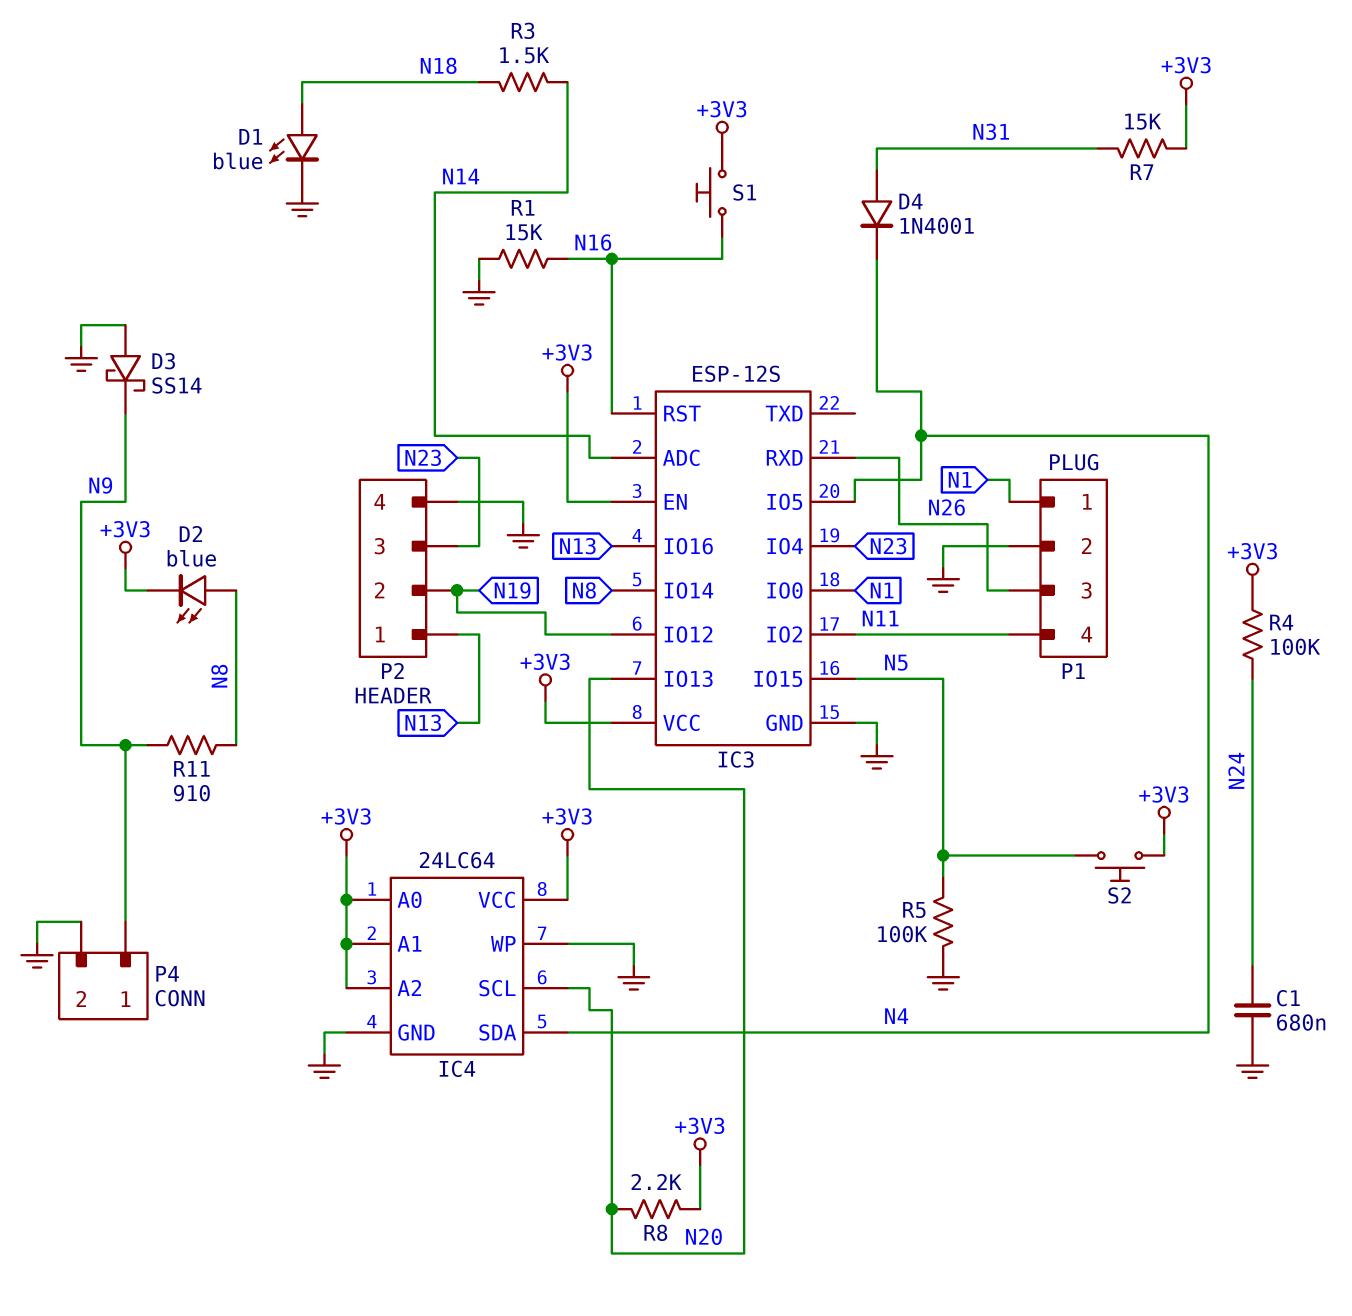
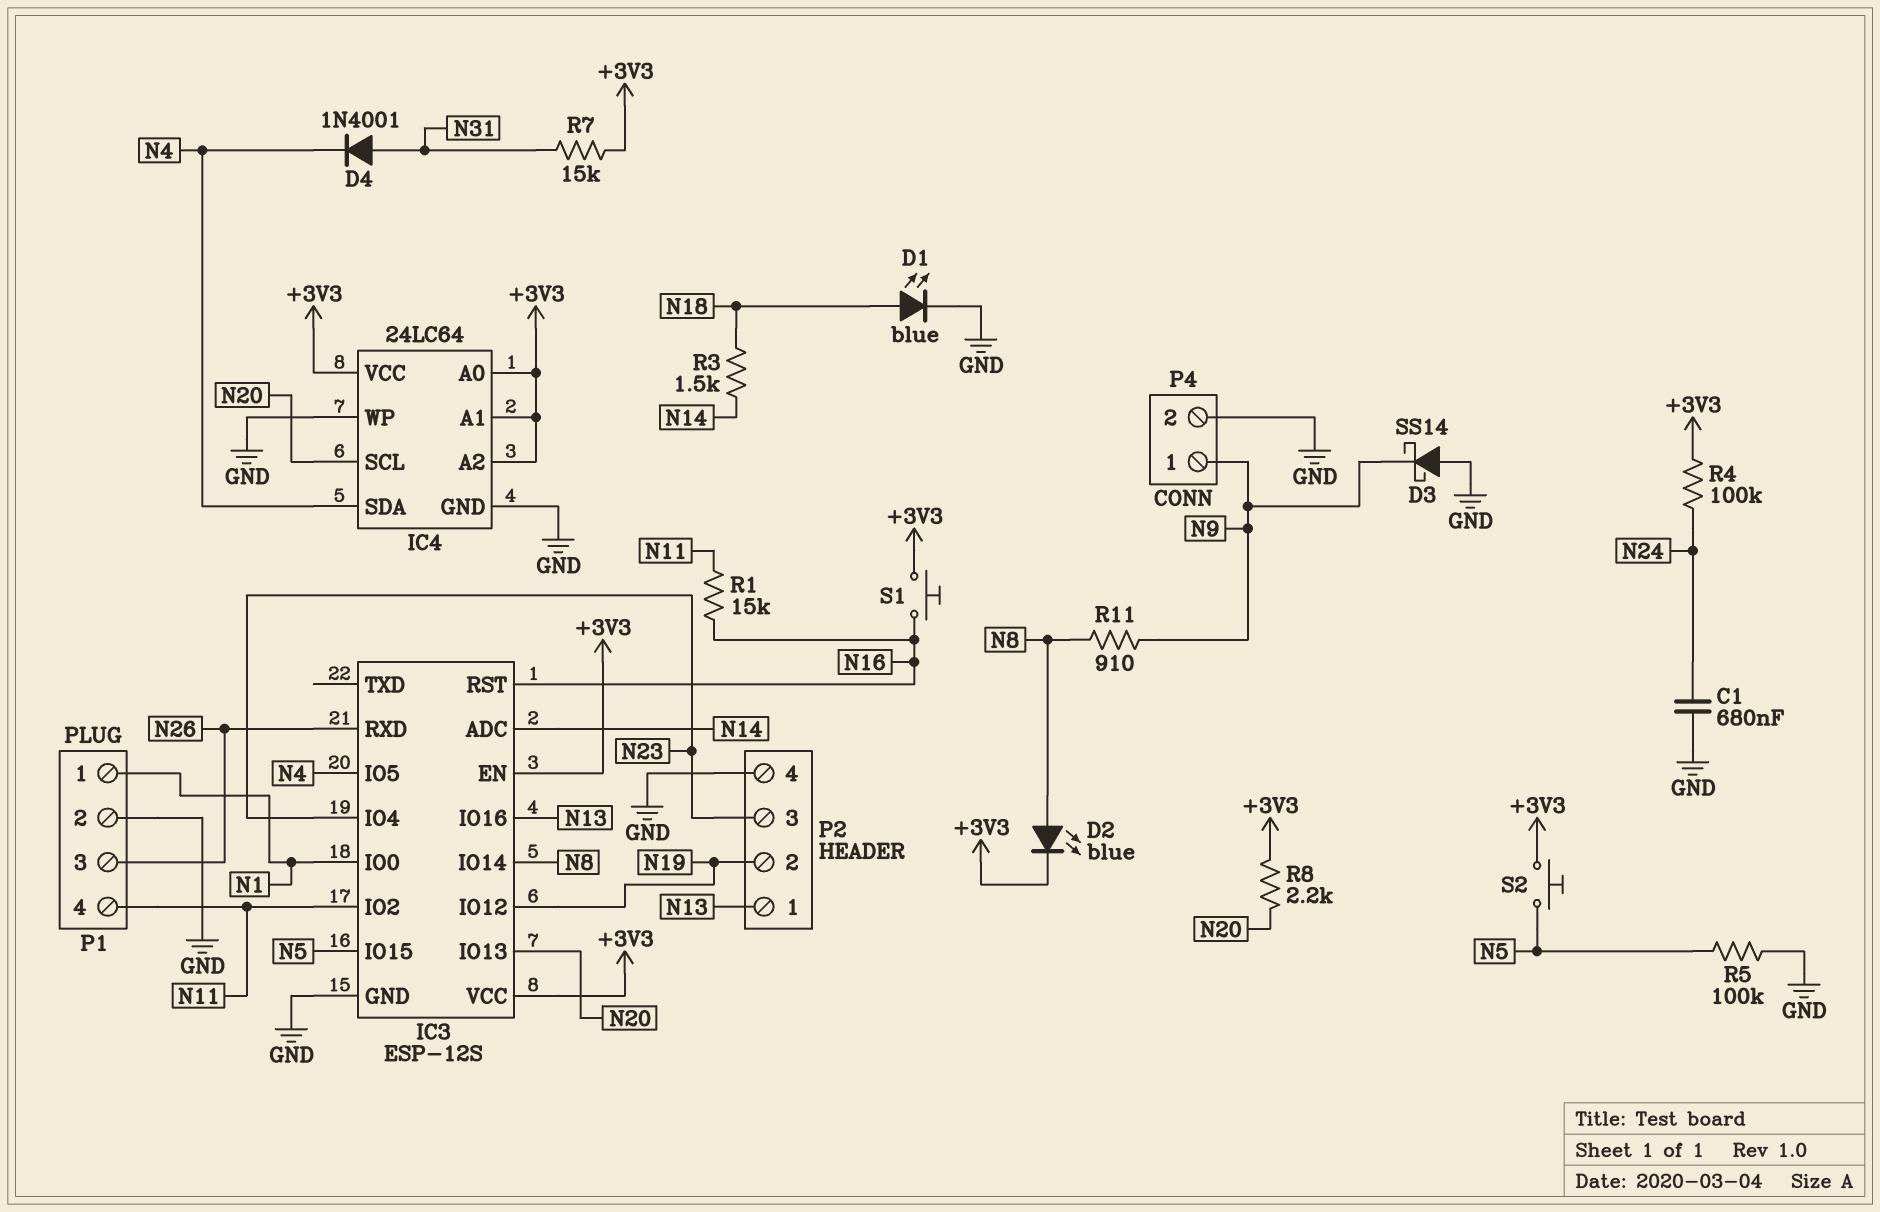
R1: 15k (GND, N16) -> 15k (N11, N16)

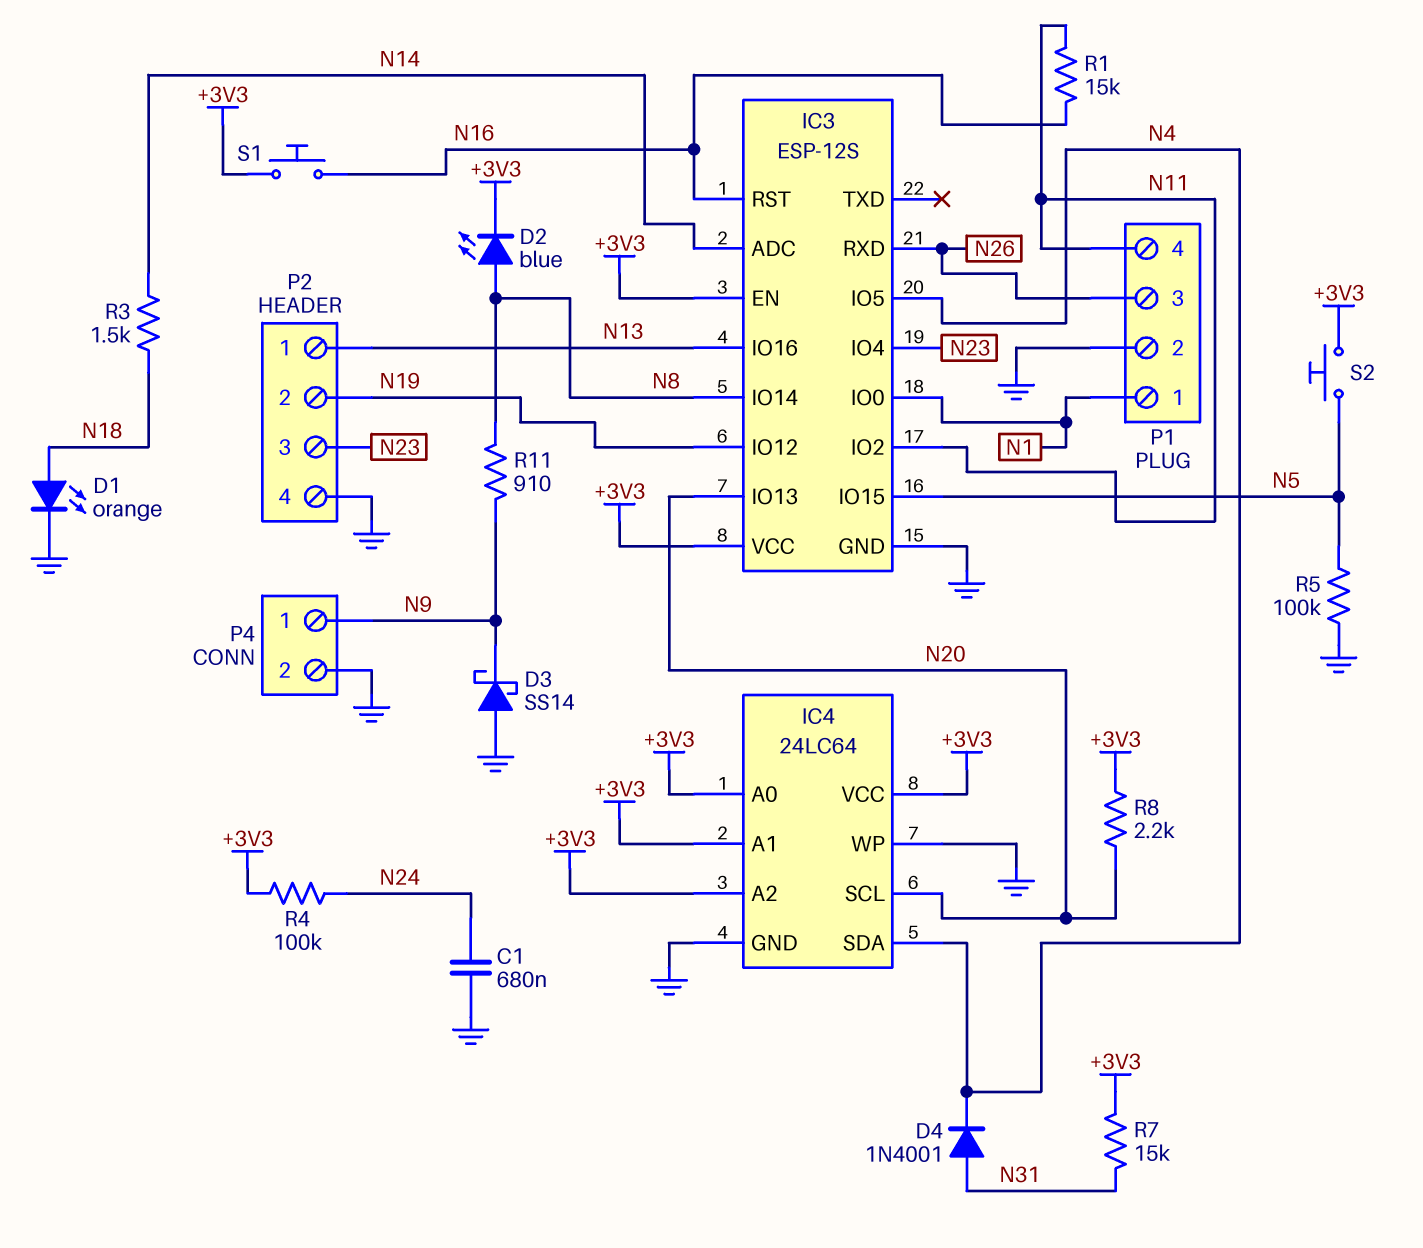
D1: LED blue (A N18, K GND) -> LED orange (A N18, K GND)

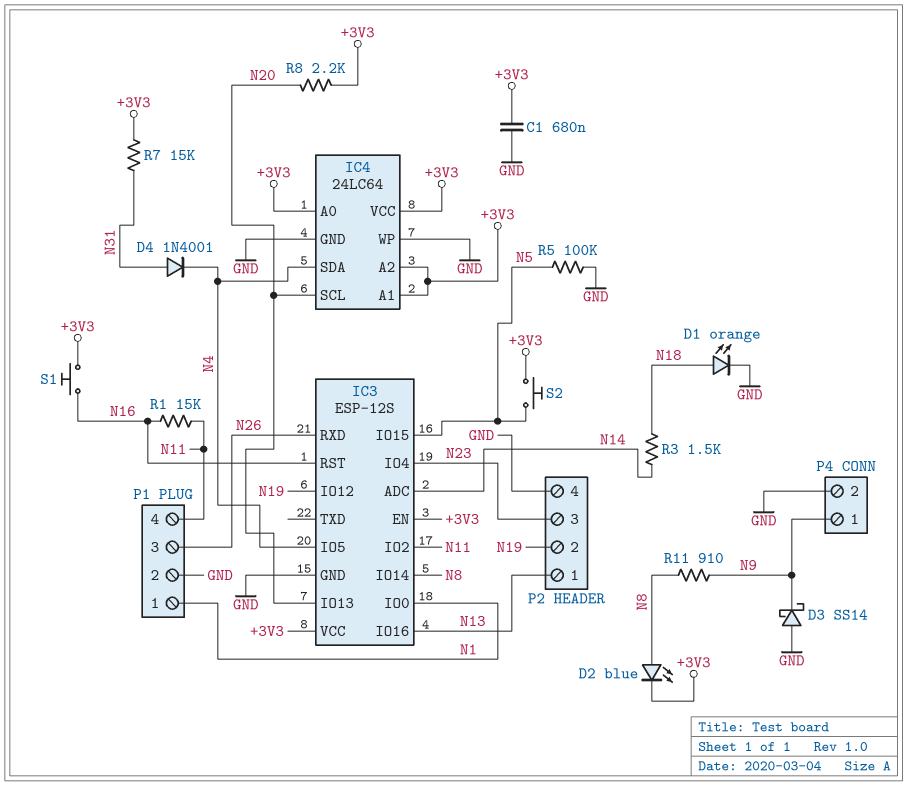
C1: 680nF (GND, N24) -> 680nF (+3V3, GND)
R4: 100k (+3V3, N24) -> none

